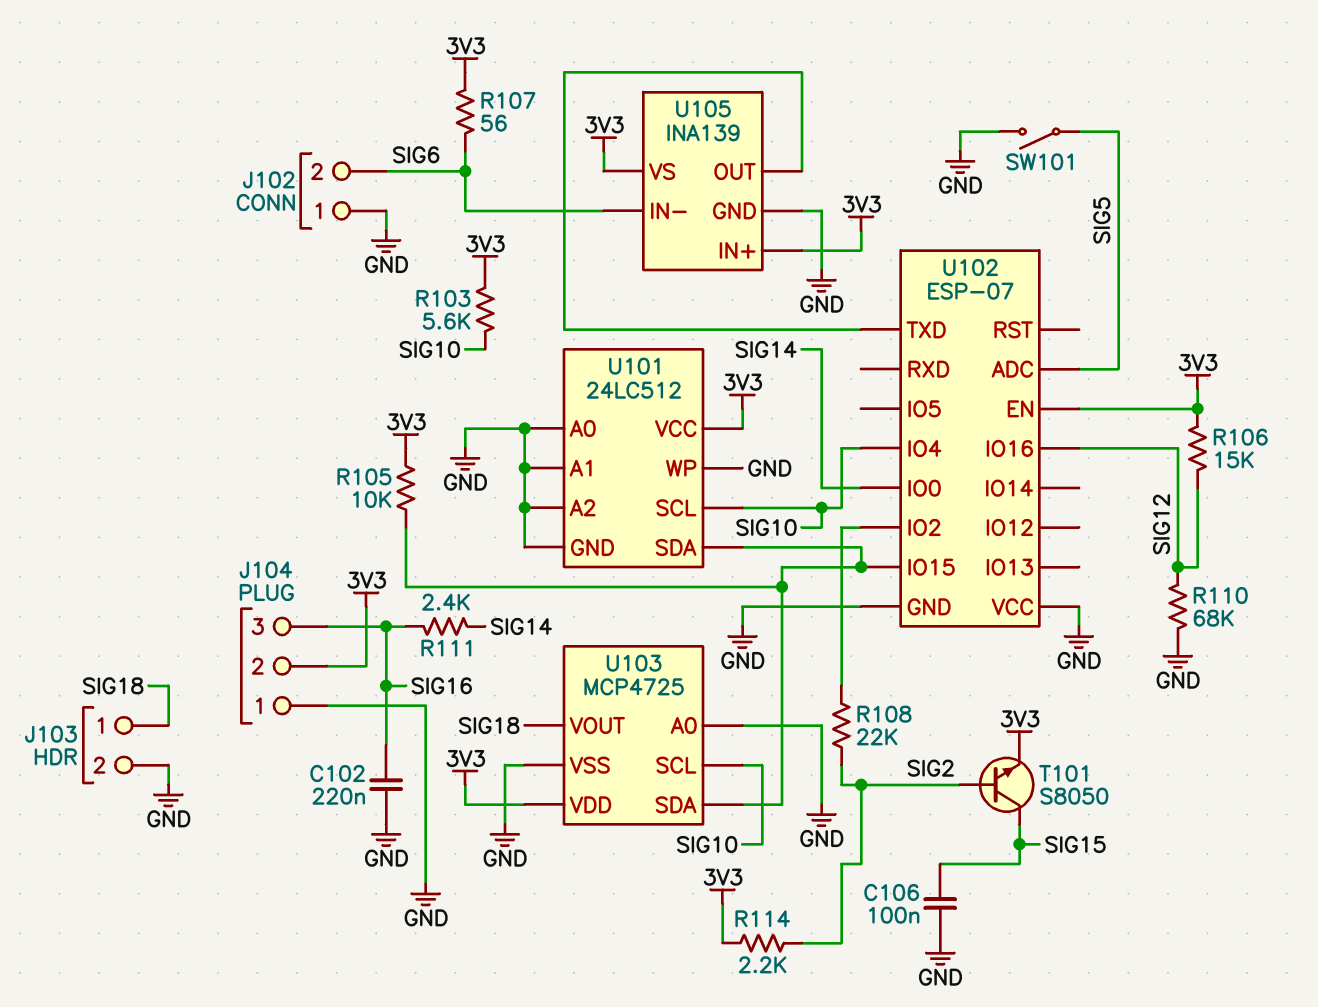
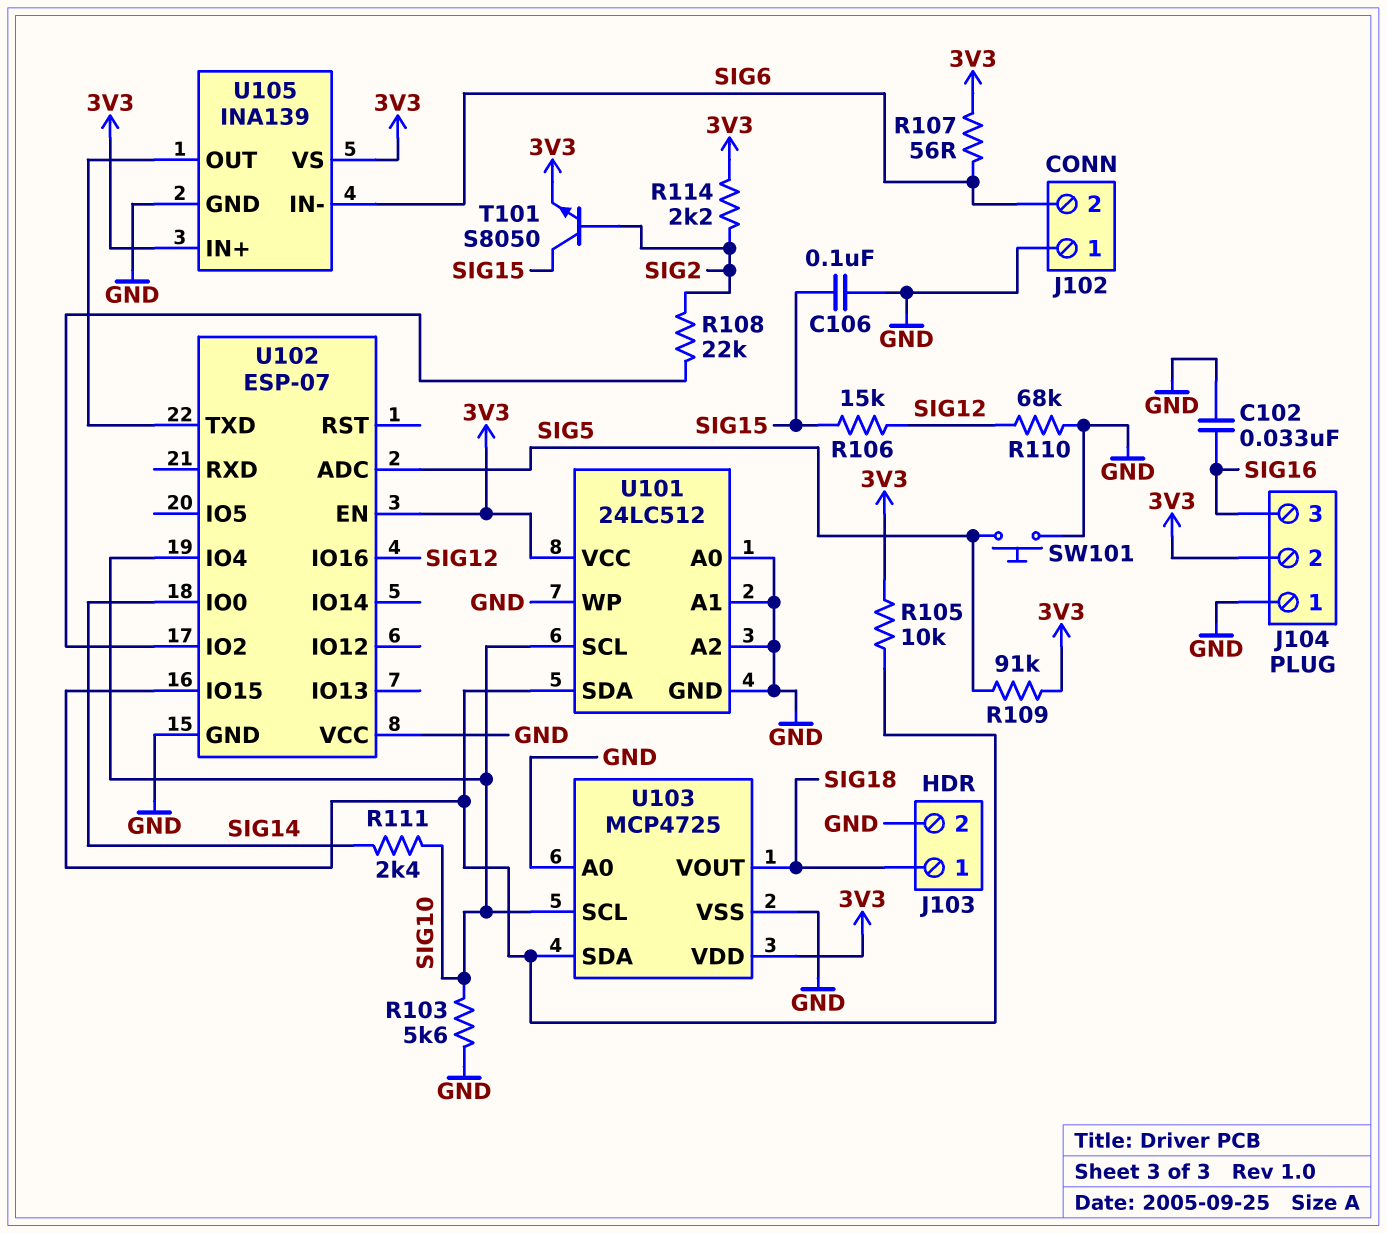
C102: 220nF (GND, SIG16) -> 33nF (GND, SIG16)
R103: 5.6k (3V3, SIG10) -> 5.6k (GND, SIG10)
R106: 15k (3V3, SIG12) -> 15k (SIG12, SIG15)
R109: none -> 91k (3V3, SIG5)
R111: 2.4k (SIG14, SIG16) -> 2.4k (SIG10, SIG14)
SW101: switch (GND, SIG5) -> button (GND, SIG5)

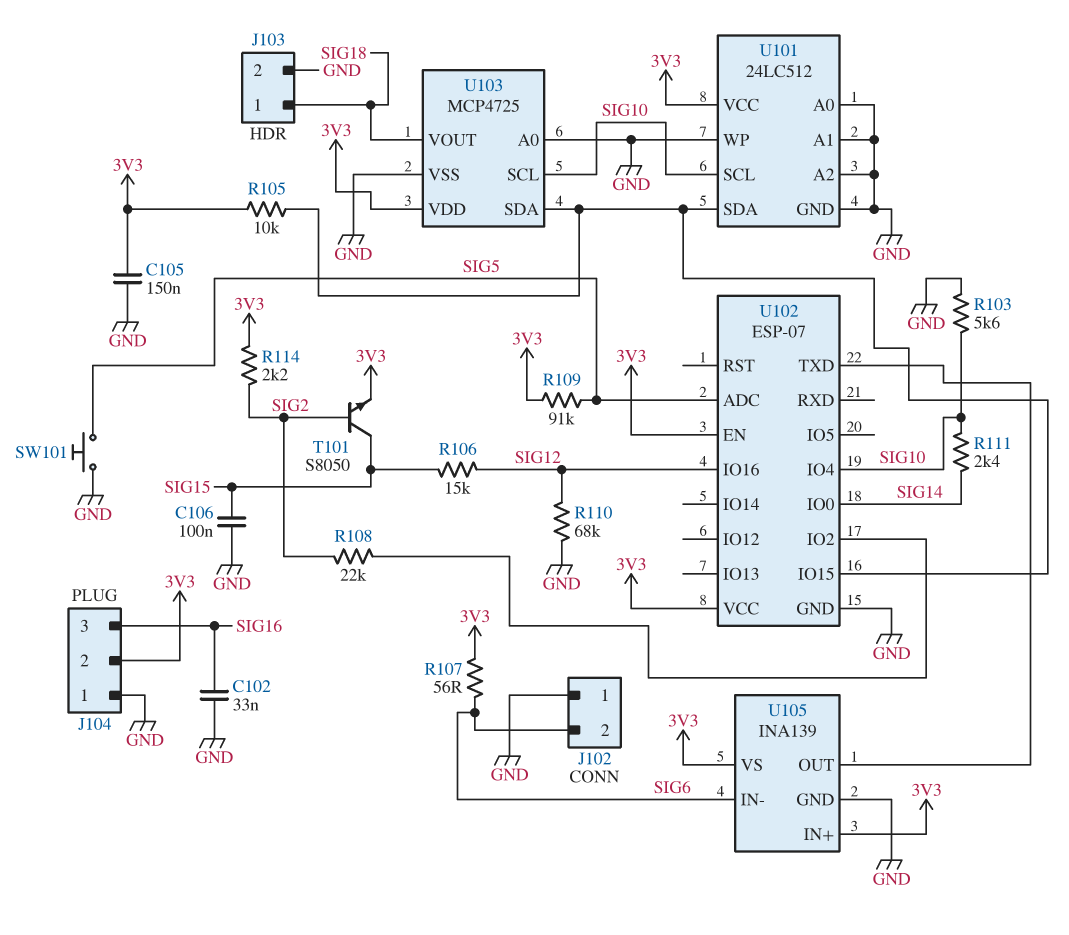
C105: none -> 150nF (3V3, GND)
U102 pin VCC: GND -> 3V3

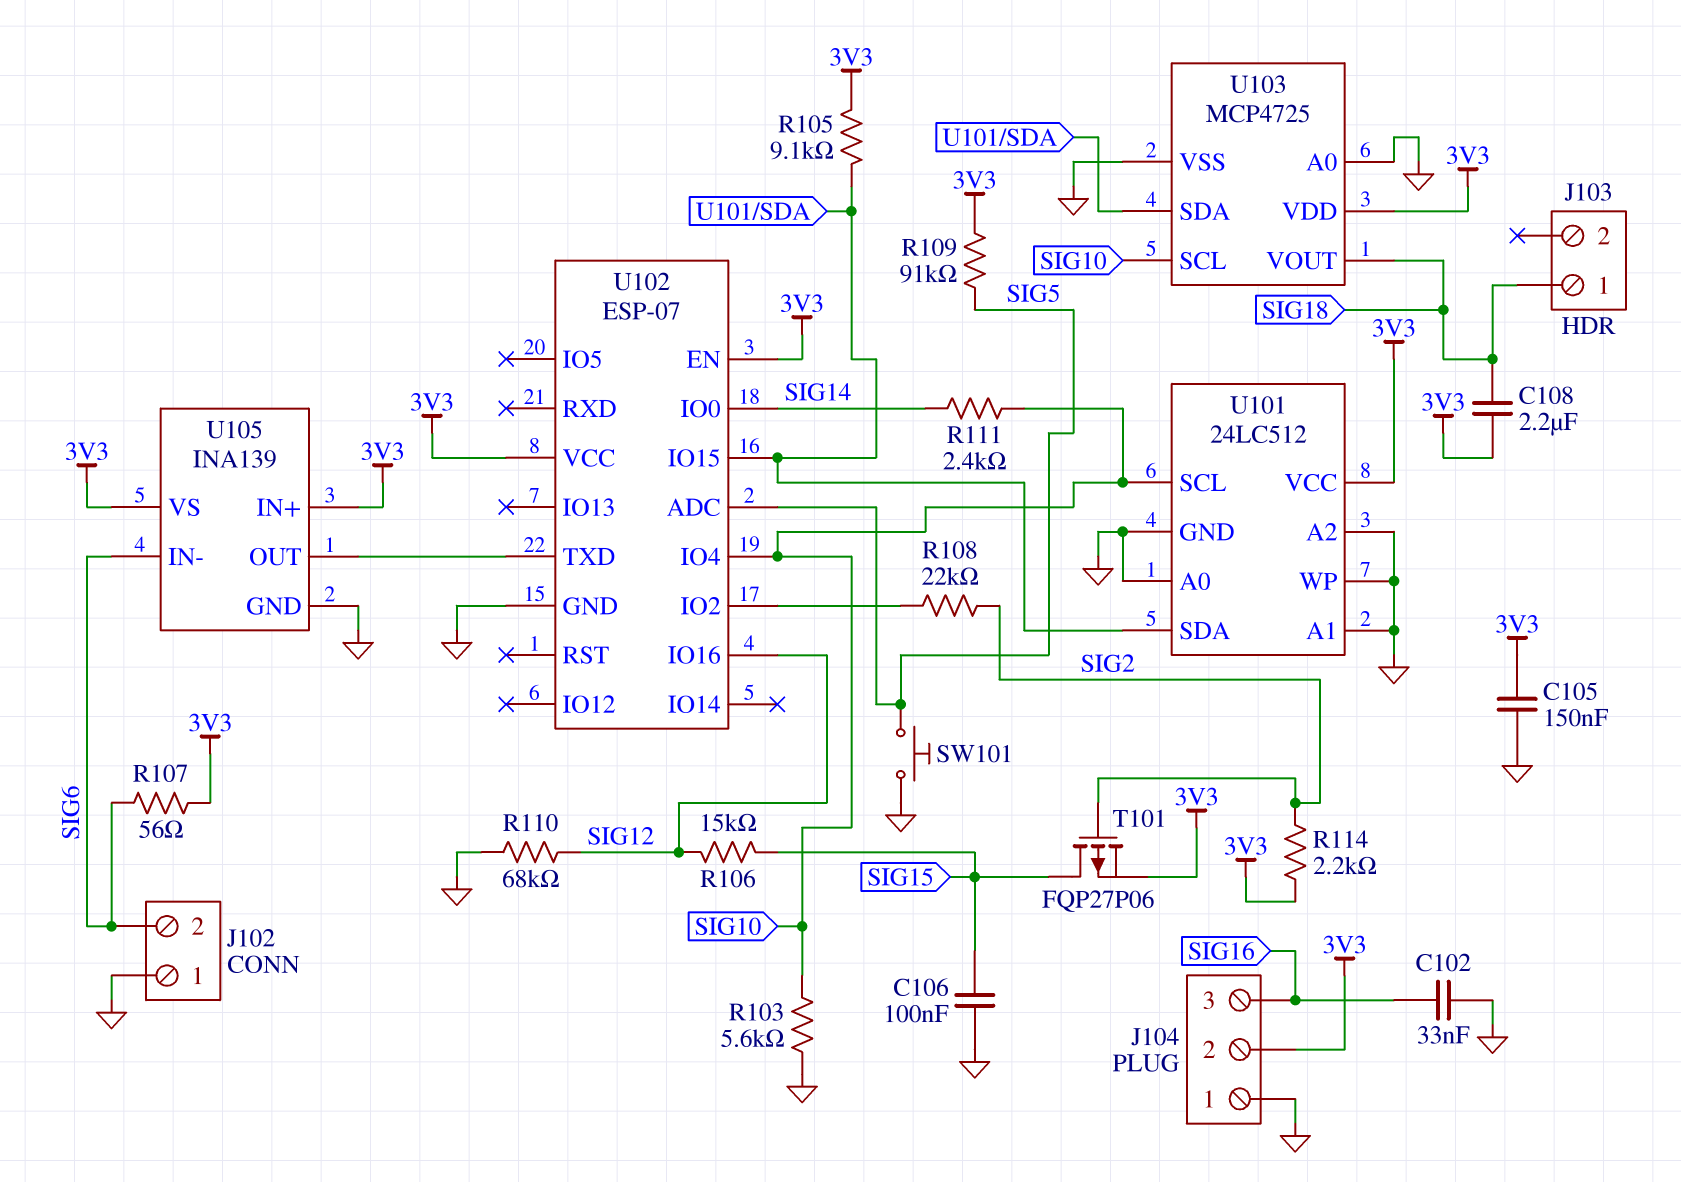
C108: none -> 2.2uF (3V3, SIG18)
J103 pin 2: GND -> none
R105: 10k (3V3, U101/SDA) -> 9.1k (3V3, U101/SDA)
T101: NPN S8050 (B SIG2, C SIG15, E 3V3) -> PMOS FQP27P06 (G SIG2, D SIG15, S 3V3)

